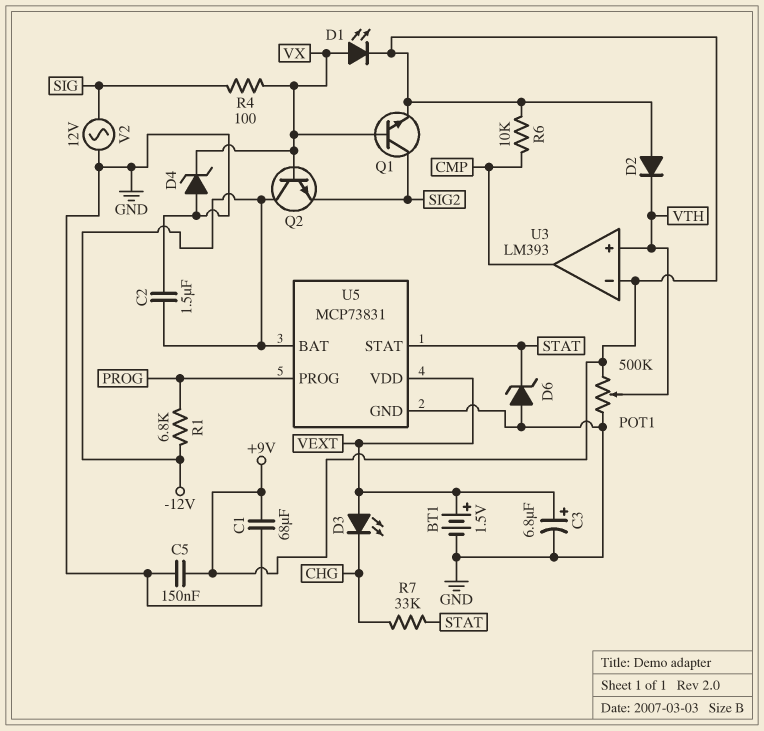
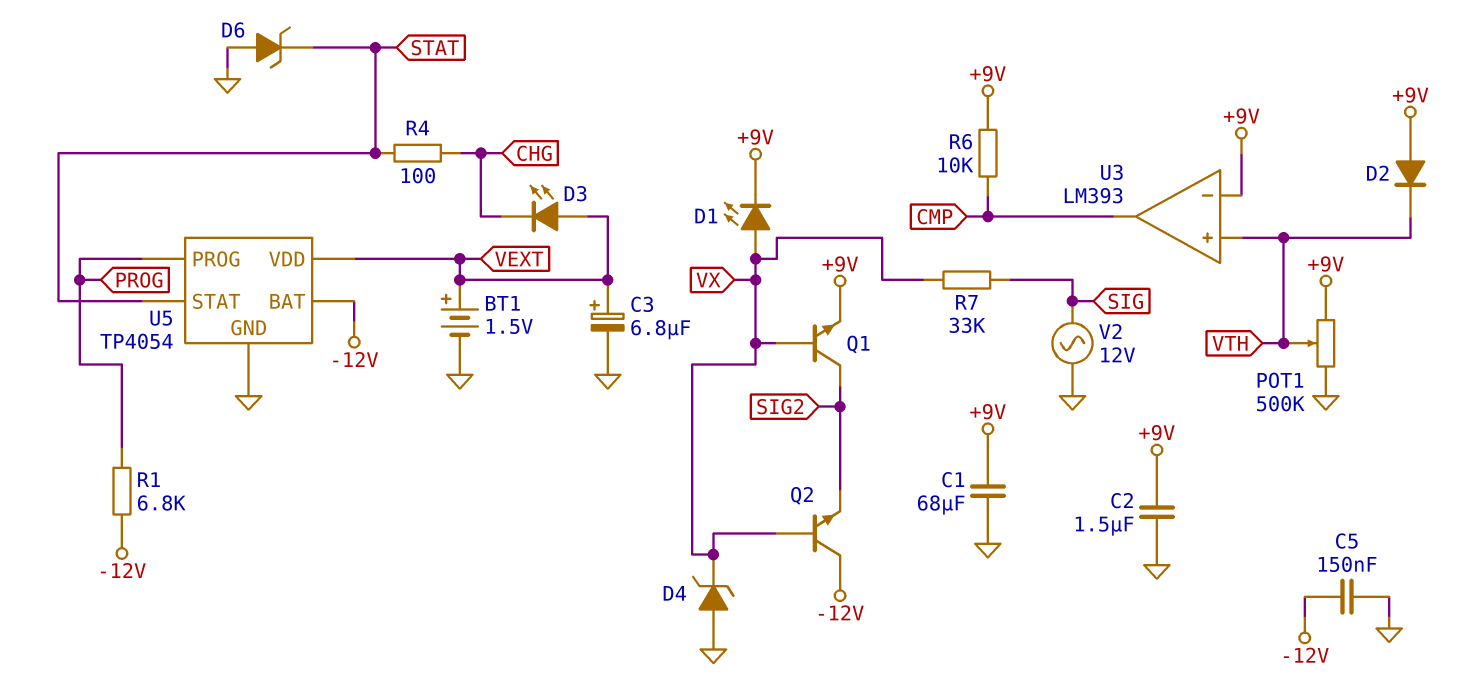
C2: 1.5uF (-12V, GND) -> 1.5uF (+9V, GND)
C5: 150nF (+9V, GND) -> 150nF (-12V, GND)
R4: 100 (SIG, VX) -> 100 (CHG, STAT)
R7: 33k (CHG, STAT) -> 33k (SIG, VX)
U5: MCP73831 -> TP4054

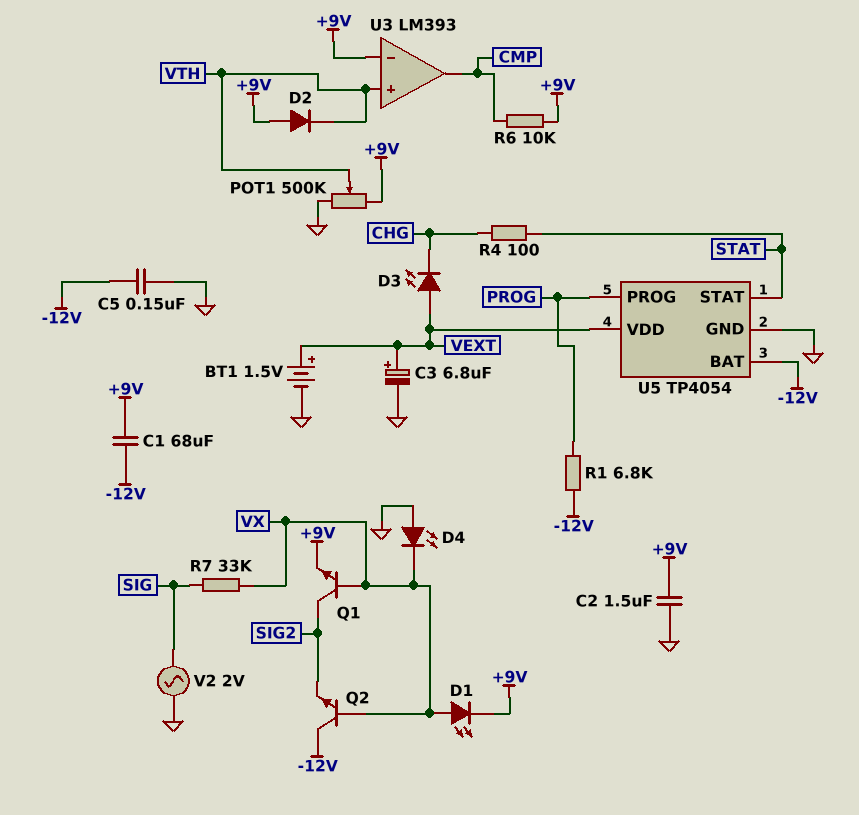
C1: 68uF (+9V, GND) -> 68uF (+9V, -12V)
D4: zener (A GND, K VX) -> LED (A GND, K VX)
D6: zener (A GND, K STAT) -> none
V2: AC 12V (GND, SIG) -> AC 2V (GND, SIG)

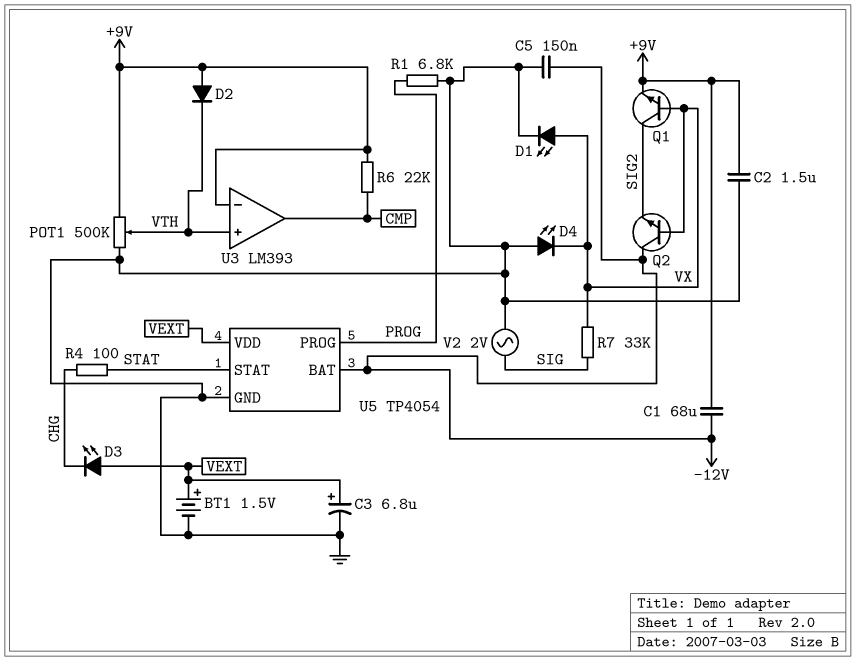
D1: LED (A VX, K +9V) -> LED (A VX, K GND)
R1: 6.8k (-12V, PROG) -> 6.8k (GND, PROG)
R6: 10k (+9V, CMP) -> 22k (+9V, CMP)

